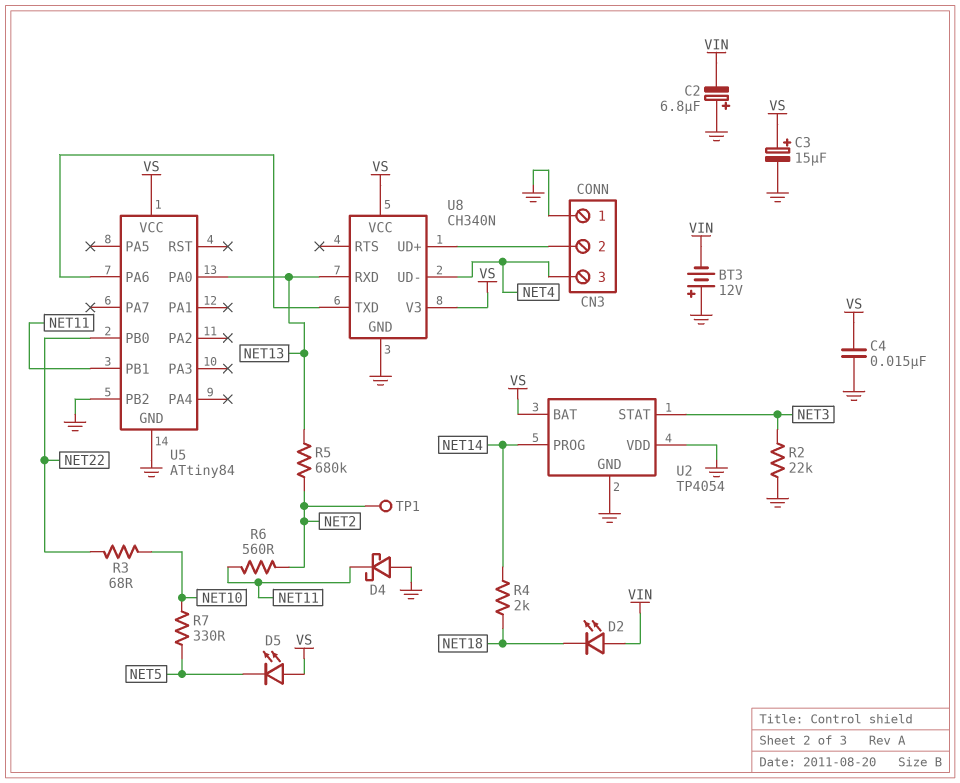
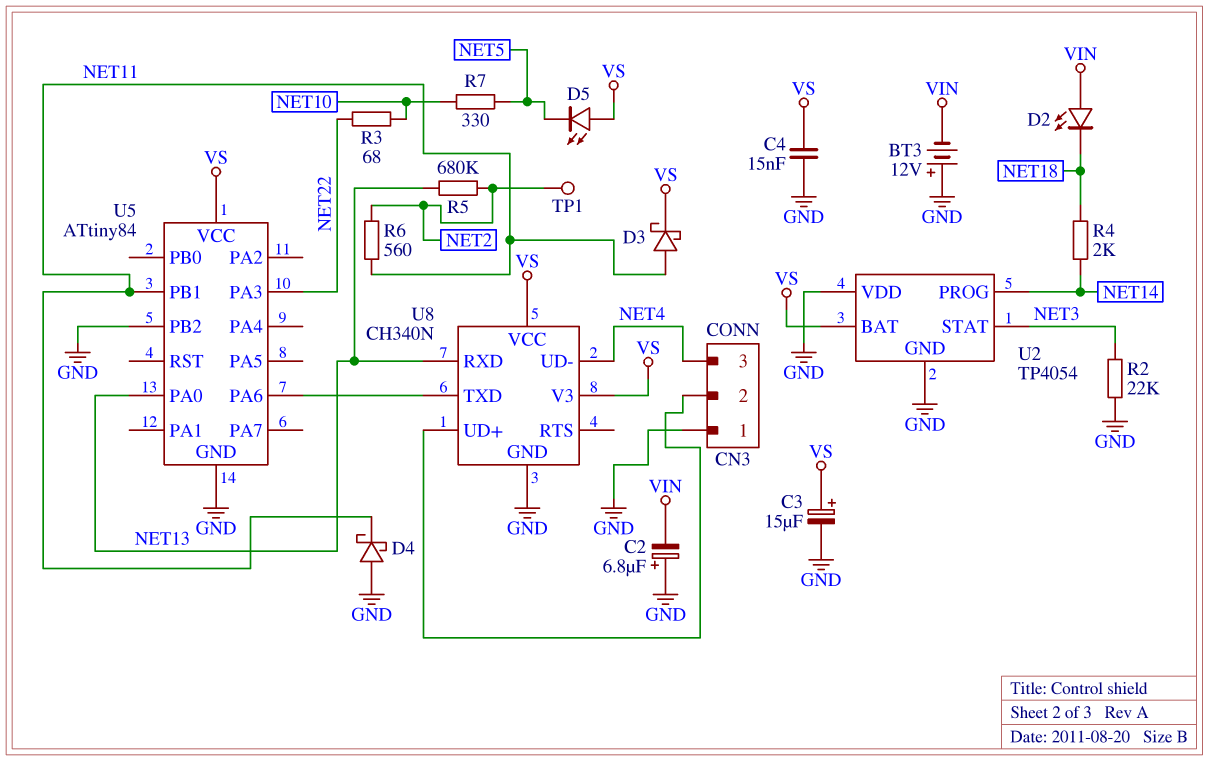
D3: none -> schottky (A NET11, K VS)
U5 pin PA3: none -> NET22
U5 pin PB0: NET22 -> none

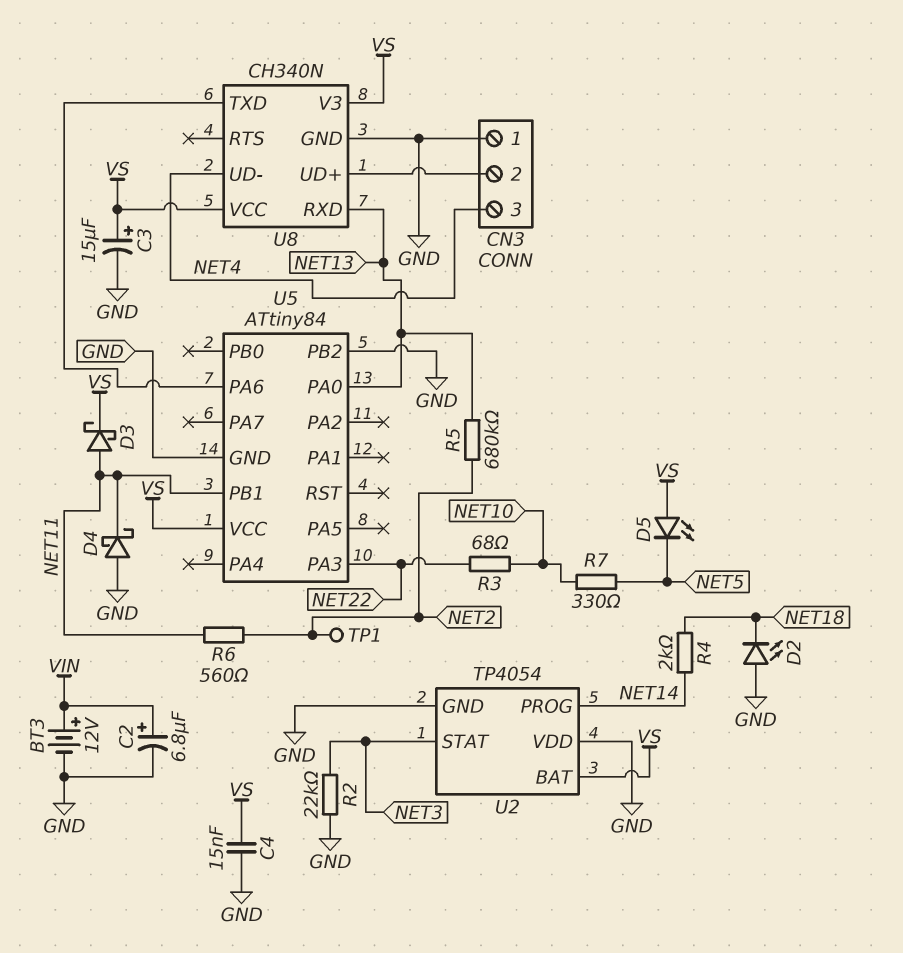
BT3: 12V (plus GND, minus VIN) -> 12V (plus VIN, minus GND)
C2: 6.8uF (plus GND, minus VIN) -> 6.8uF (plus VIN, minus GND)
D2: LED (A VIN, K NET18) -> LED (A GND, K NET18)

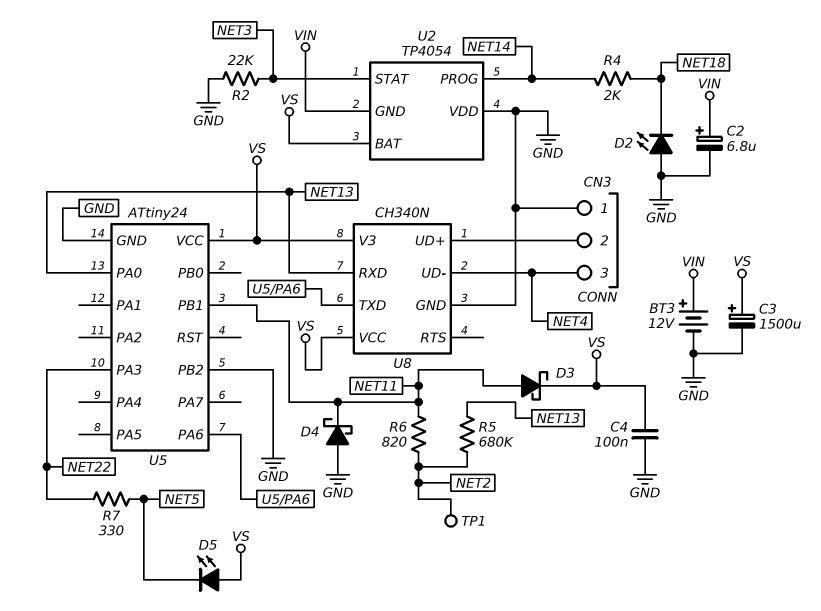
C3: 15uF (plus VS, minus GND) -> 1500uF (plus VS, minus GND)
C4: 15nF (GND, VS) -> 100nF (GND, VS)
R3: 68 (NET10, NET22) -> none
R6: 560 (NET2, NET11) -> 820 (NET2, NET11)
R7: 330 (NET5, NET10) -> 330 (NET5, NET22)
U2 pin GND: GND -> VIN
U5: ATtiny84 -> ATtiny24

